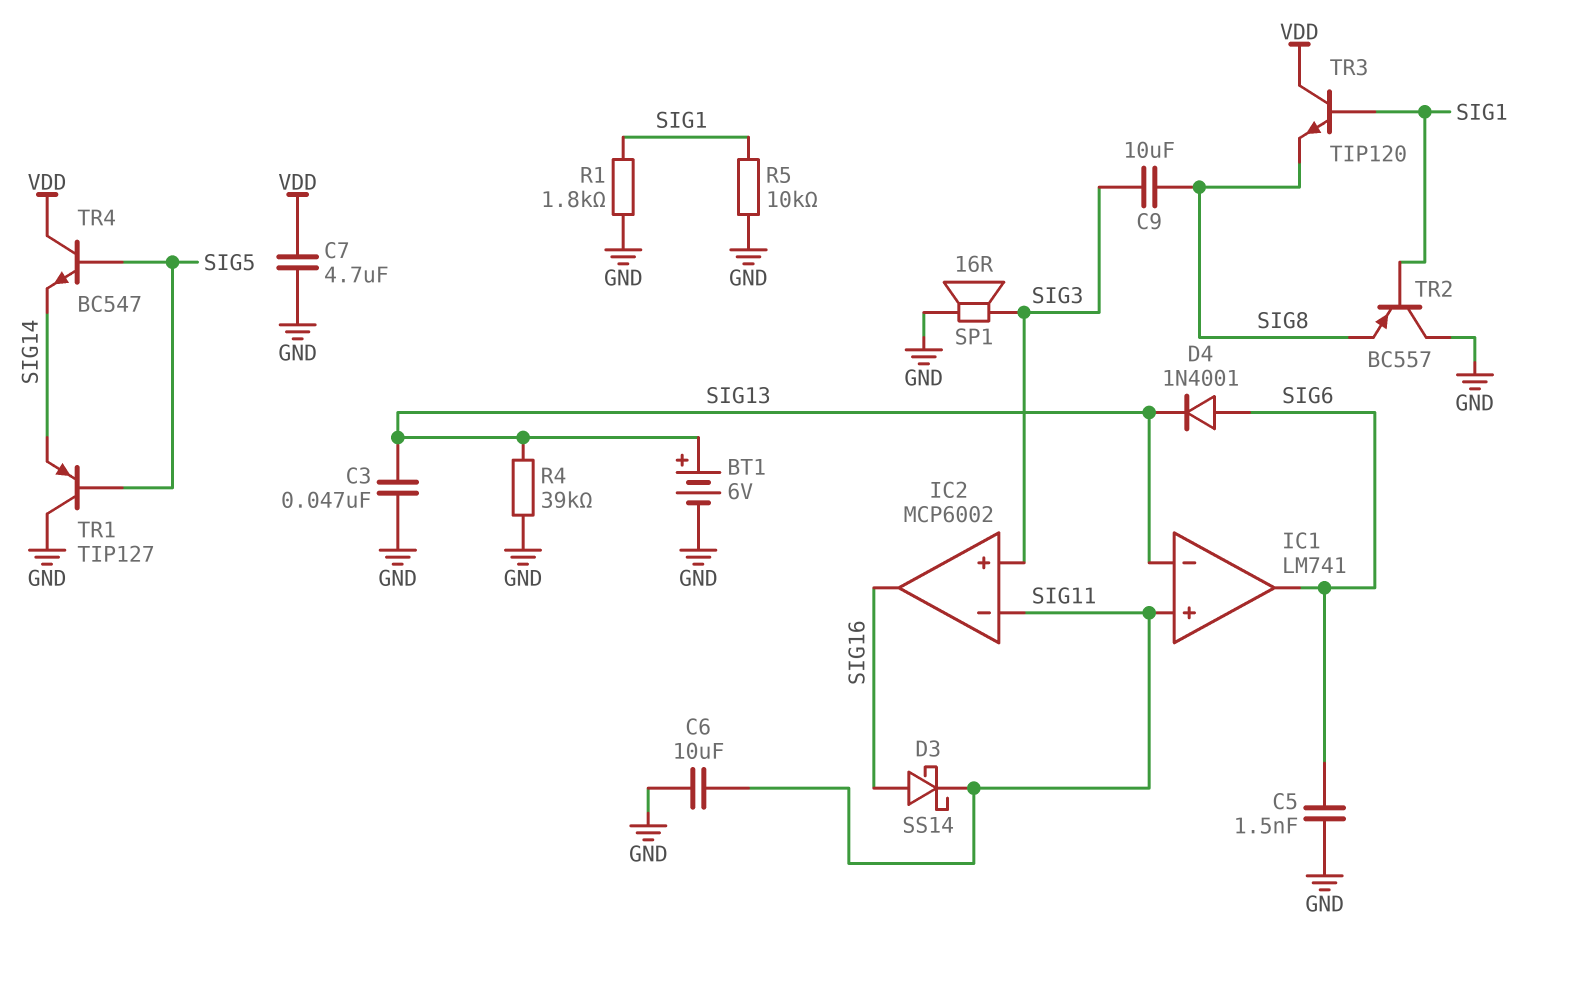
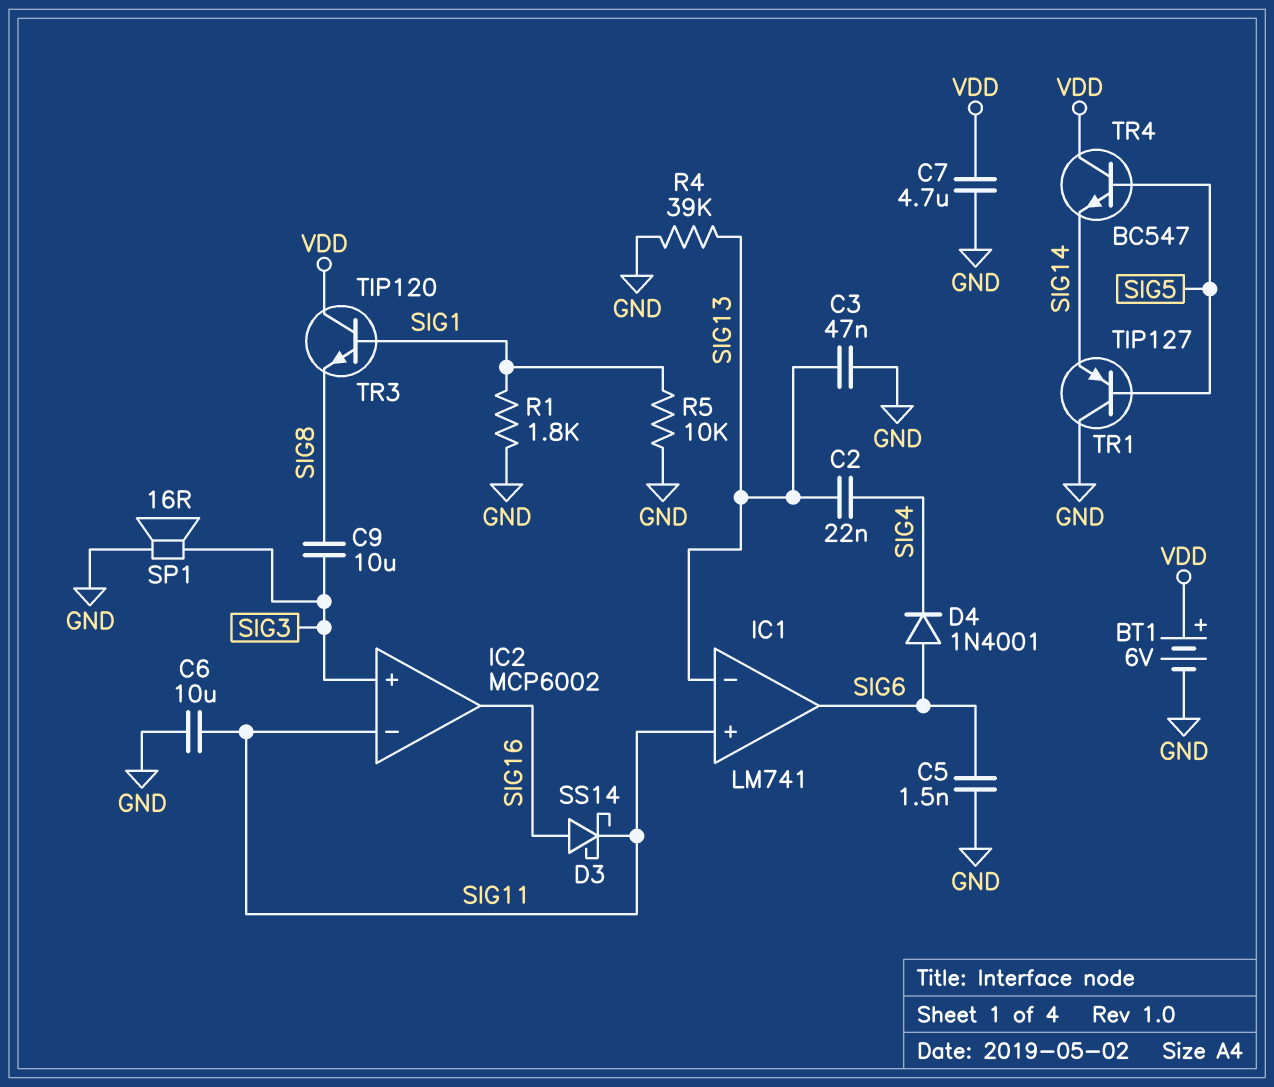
BT1: 6V (plus SIG13, minus GND) -> 6V (plus VDD, minus GND)
C2: none -> 22nF (SIG4, SIG13)
D4: diode 1N4001 (A SIG6, K SIG13) -> diode 1N4001 (A SIG6, K SIG4)
TR2: PNP BC557 (B SIG1, C GND, E SIG8) -> none

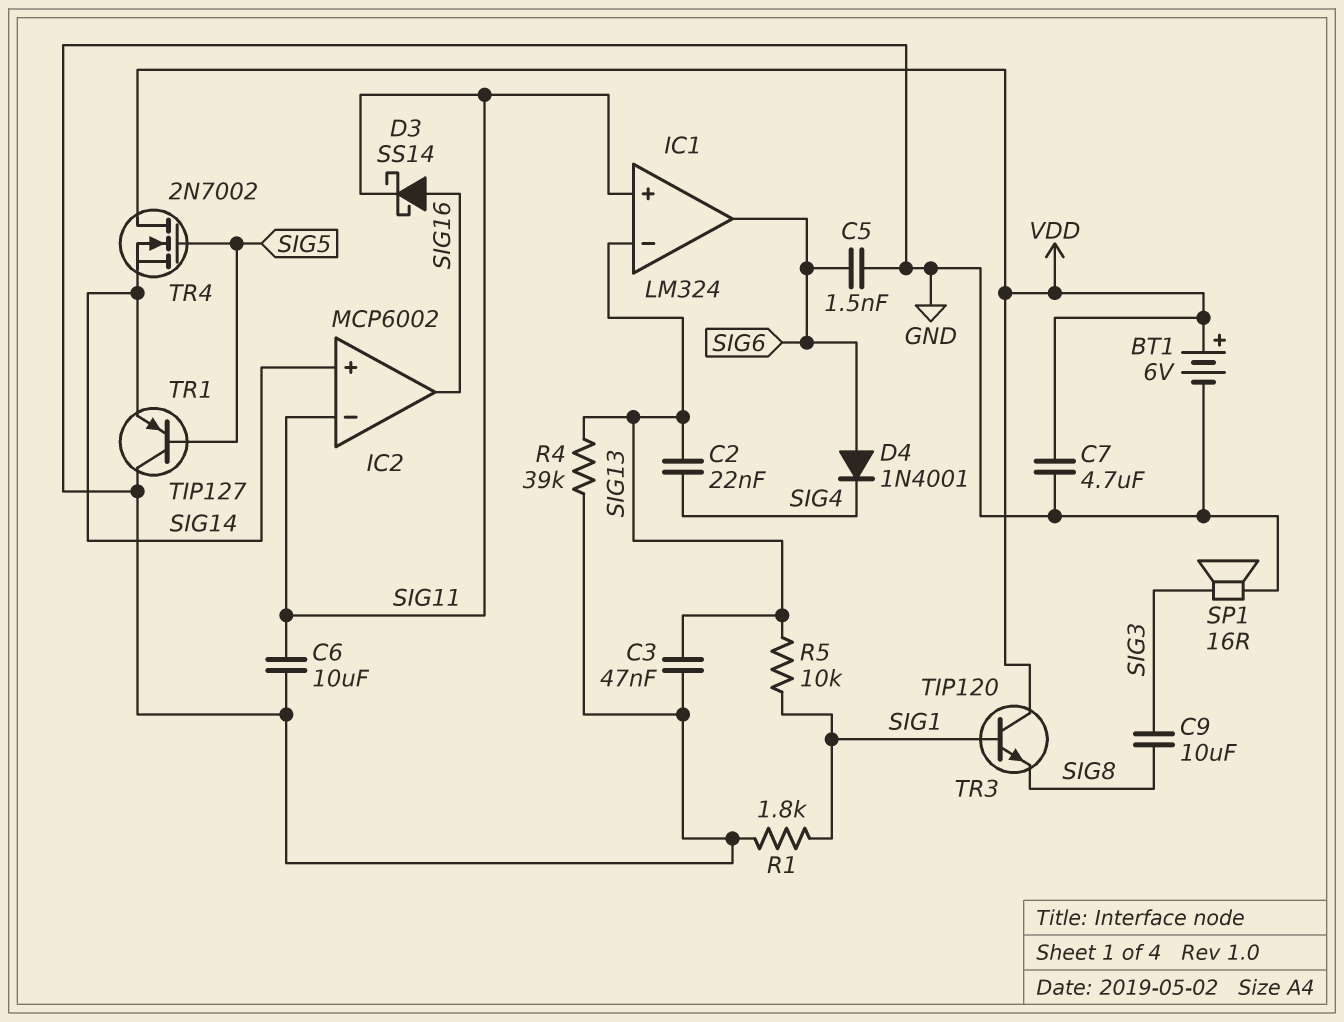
IC1: LM741 -> LM324
IC2 pin in+: SIG3 -> SIG14
R5: 10k (GND, SIG1) -> 10k (SIG1, SIG13)
TR4: NPN BC547 (B SIG5, C VDD, E SIG14) -> NMOS 2N7002 (G SIG5, D VDD, S SIG14)

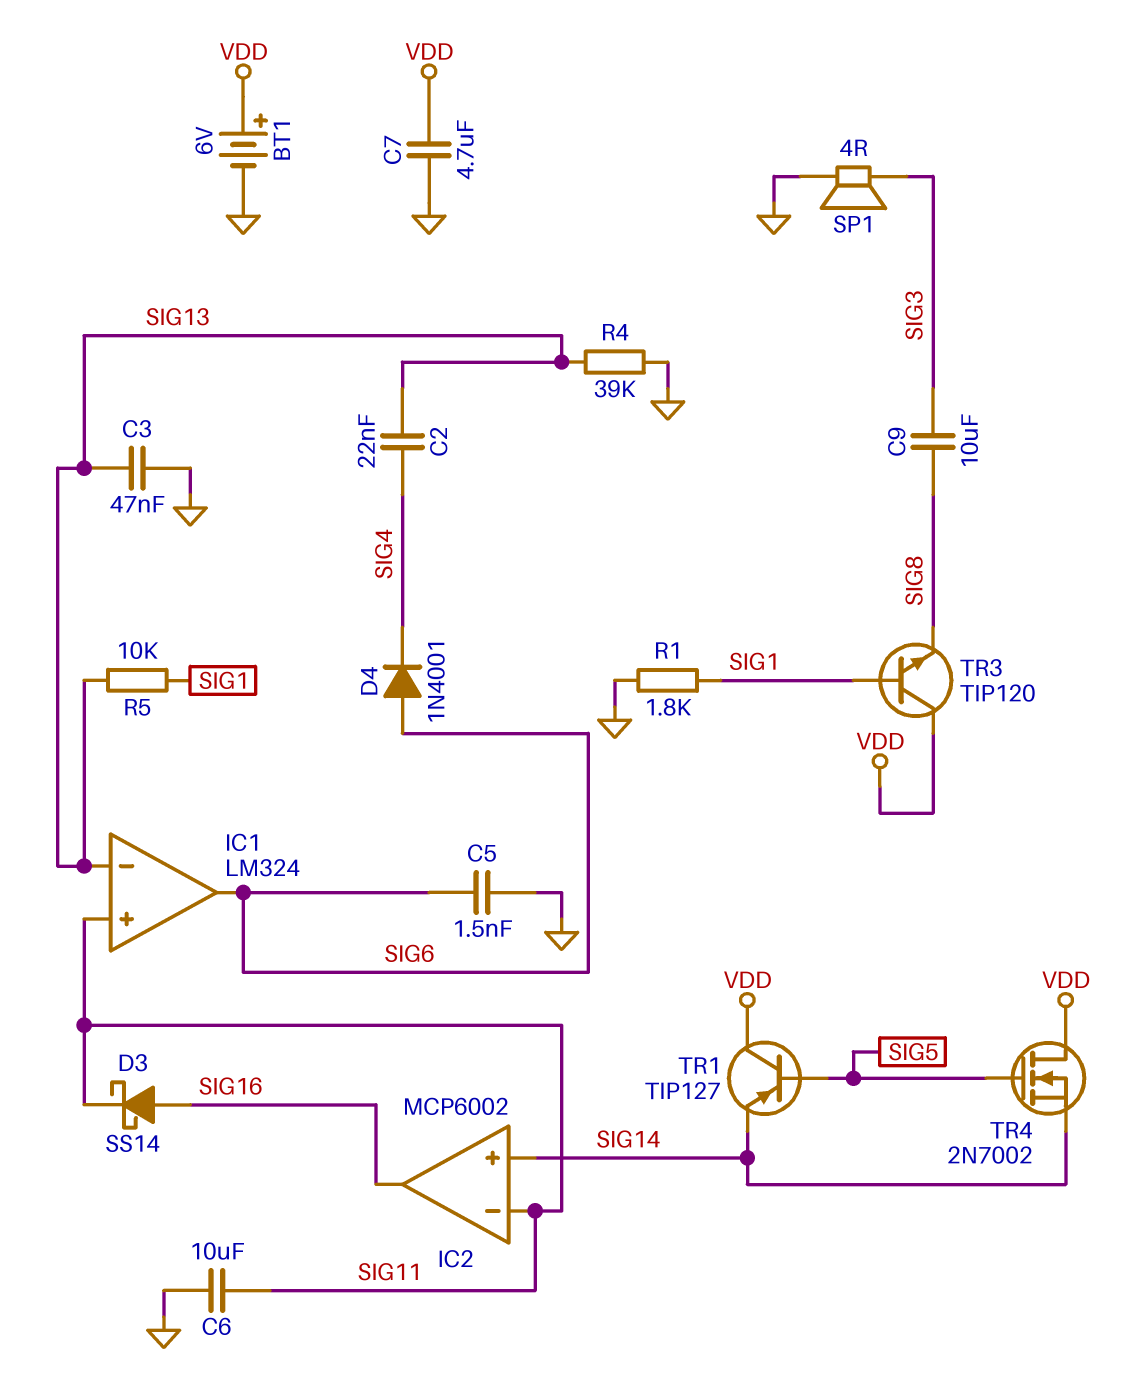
SP1: speaker 16R (GND, SIG3) -> speaker 4R (GND, SIG3)
TR1: PNP TIP127 (B SIG5, C GND, E SIG14) -> PNP TIP127 (B SIG5, C VDD, E SIG14)

